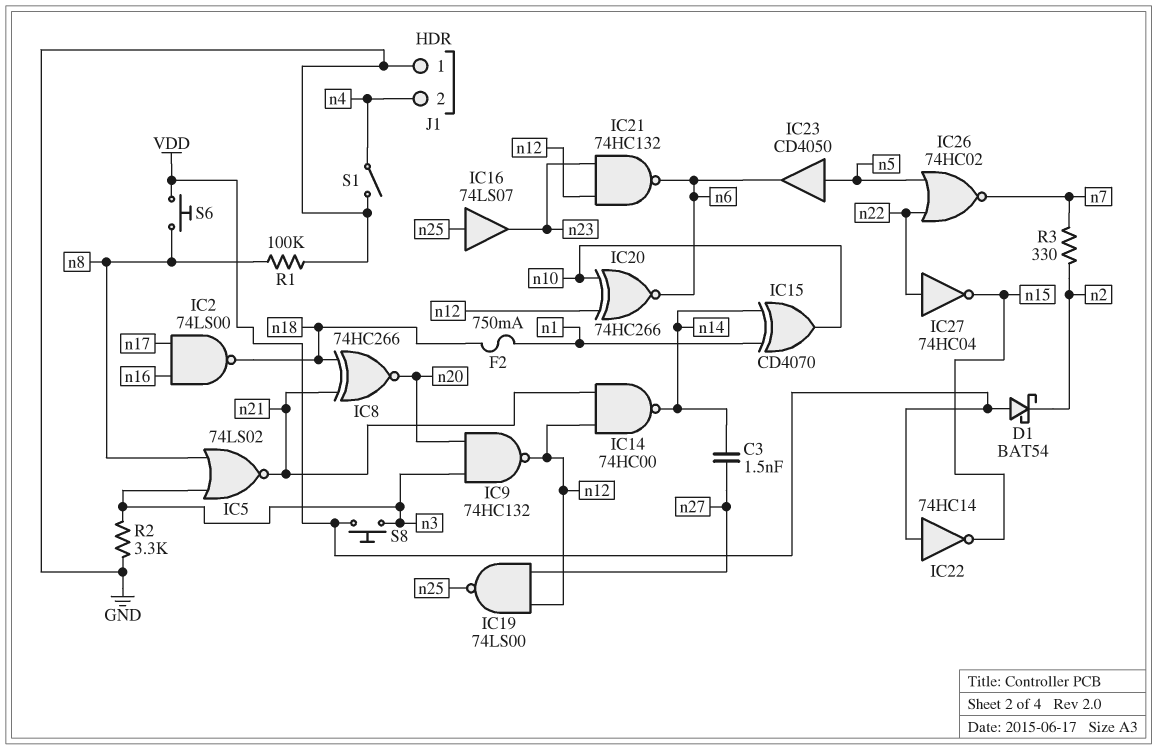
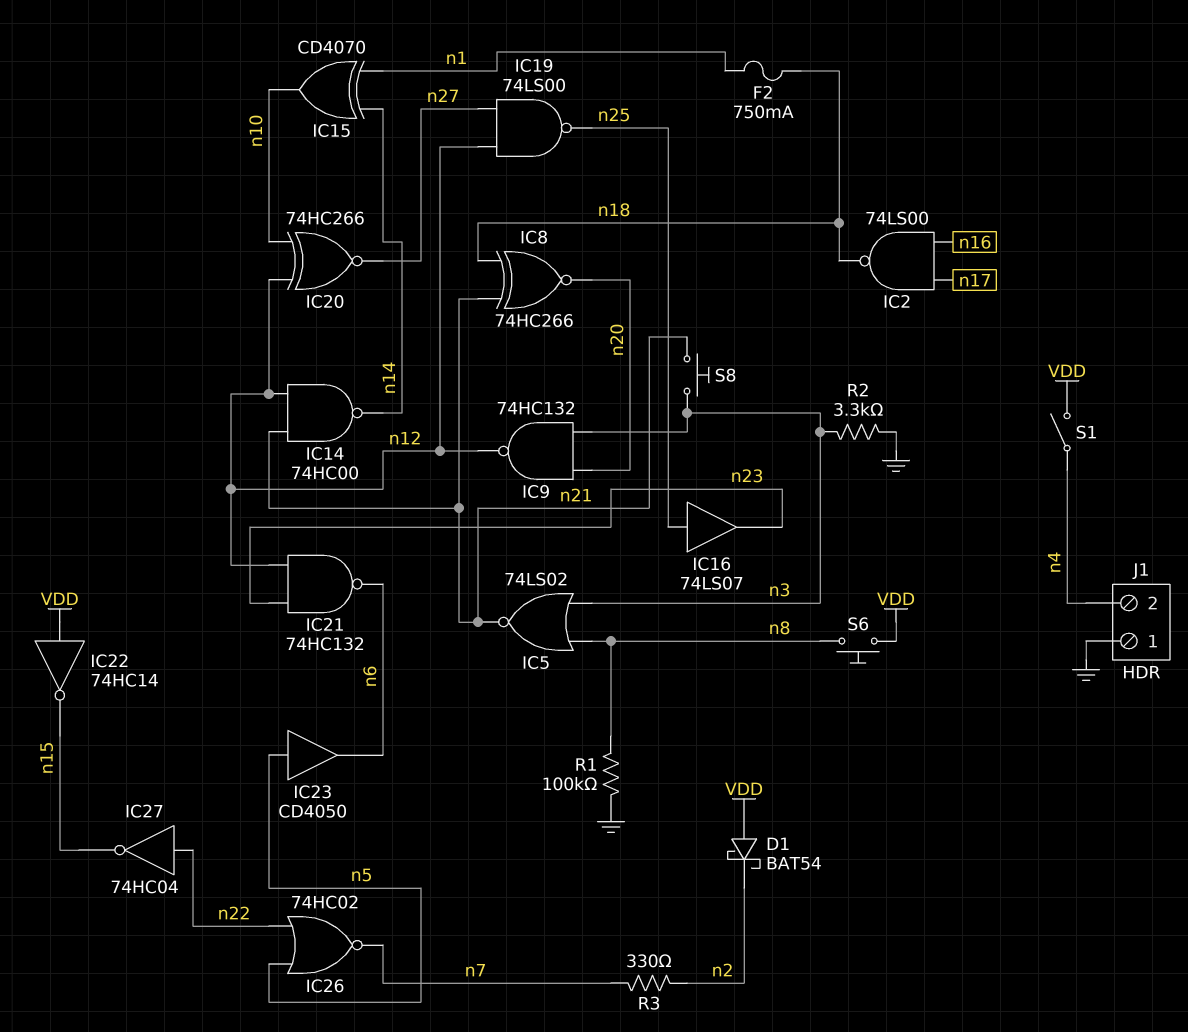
C3: 1.5nF (n14, n27) -> none
IC20: XNOR 74HC266 (in n10, in n12, out n6) -> XNOR 74HC266 (in n10, in n12, out n27)
S1: switch (GND, n4) -> switch (VDD, n4)
S8: button (VDD, n3) -> button (n3, n21)

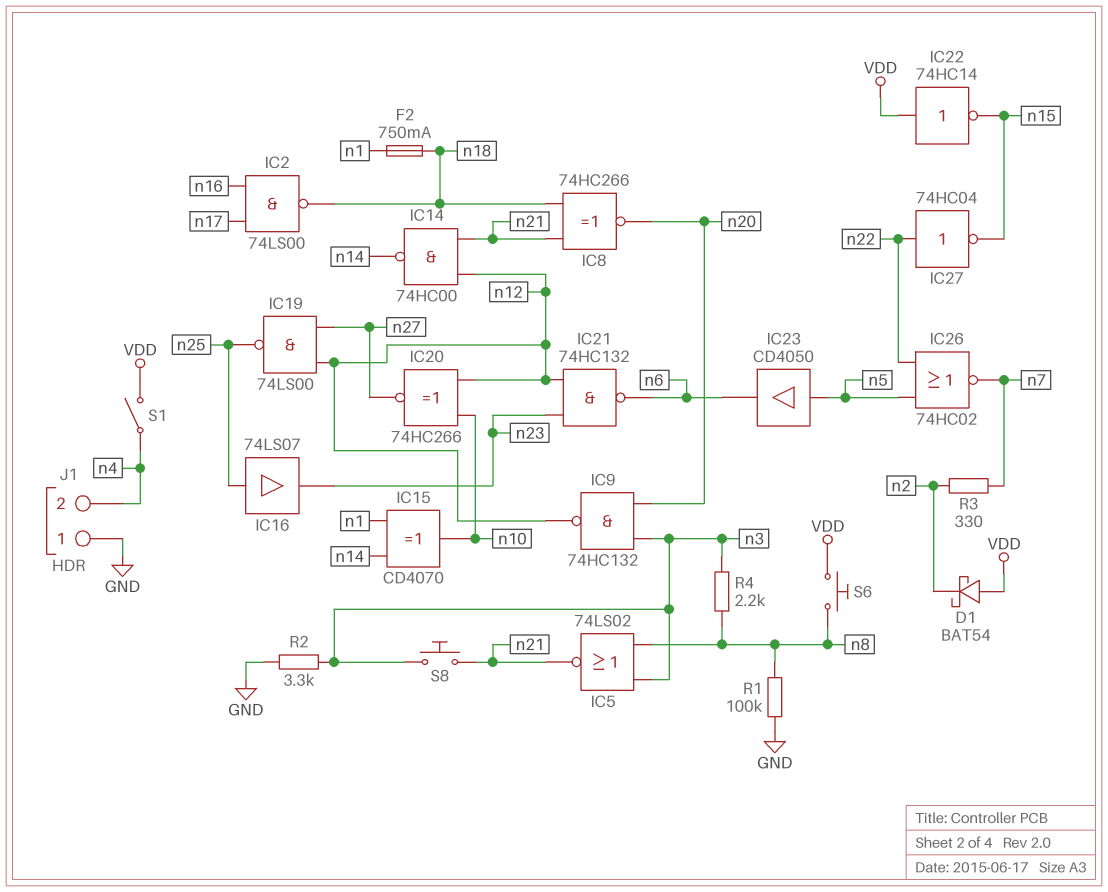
R4: none -> 2.2k (n3, n8)

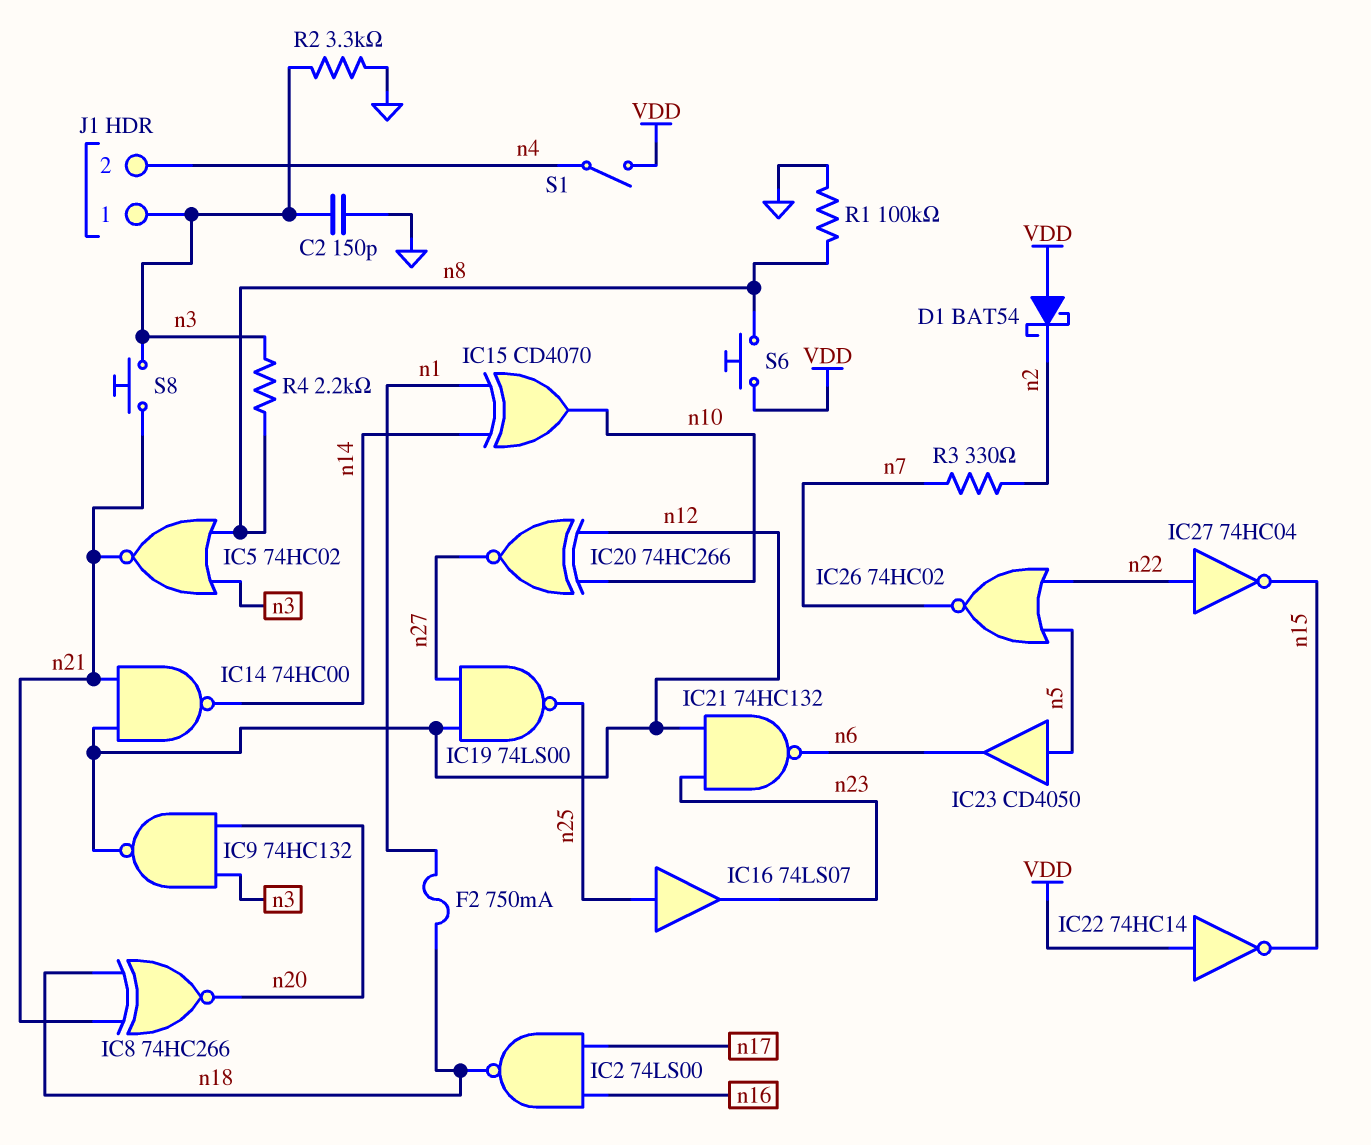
C2: none -> 150pF (GND, n3)
IC5: NOR 74LS02 (in n3, in n8, out n21) -> NOR 74HC02 (in n3, in n8, out n21)
J1 pin 1: GND -> n3

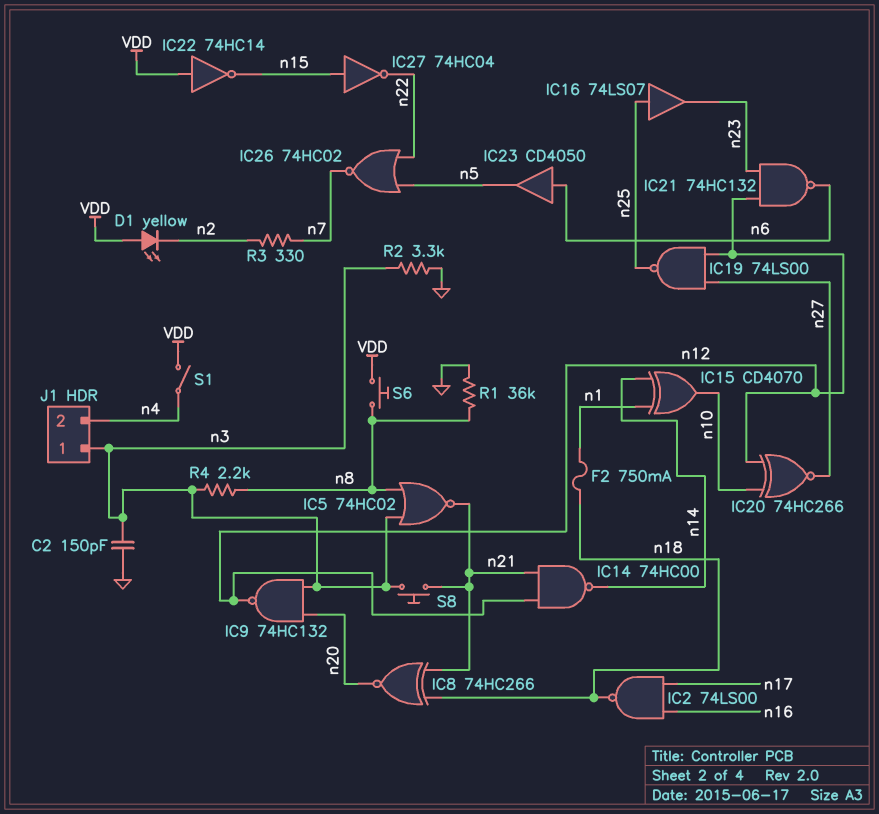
D1: schottky BAT54 (A VDD, K n2) -> LED yellow (A VDD, K n2)
IC23: buffer CD4050 (in n5, out n6) -> buffer CD4050 (in n6, out n5)
IC27: NOT 74HC04 (in n22, out n15) -> NOT 74HC04 (in n15, out n22)
R1: 100k (GND, n8) -> 36k (GND, n8)

